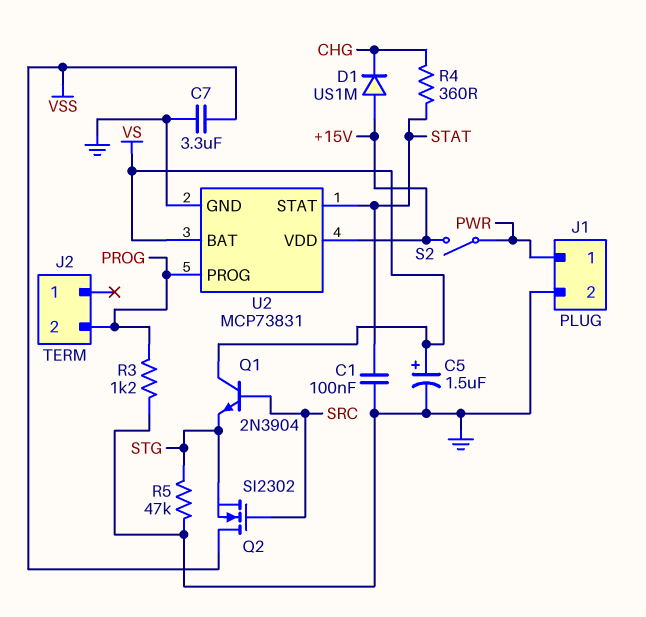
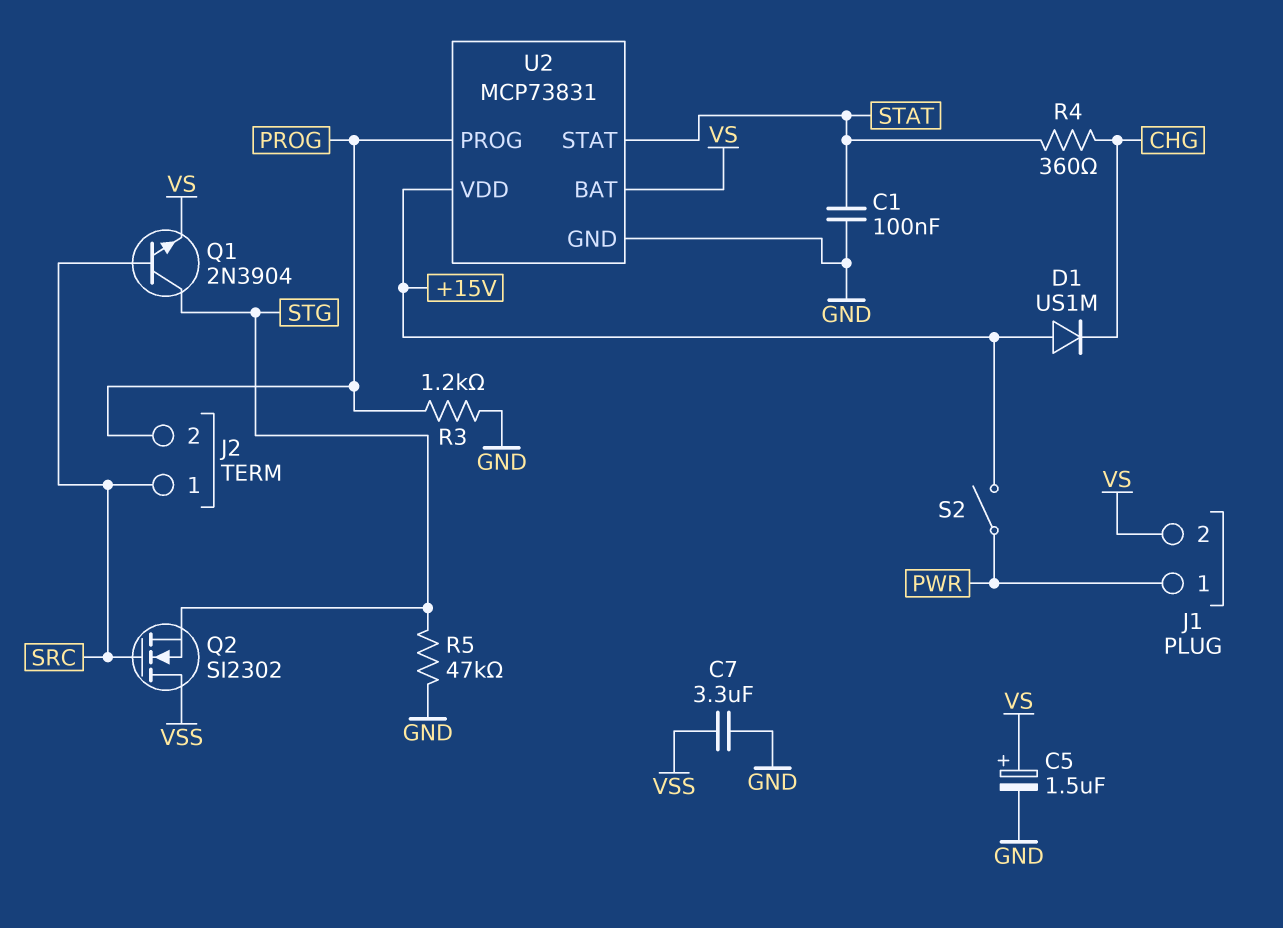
J1 pin 2: GND -> VS
J2 pin 1: none -> SRC
Q1: NPN 2N3904 (B SRC, C VS, E STG) -> NPN 2N3904 (B SRC, C STG, E VS)

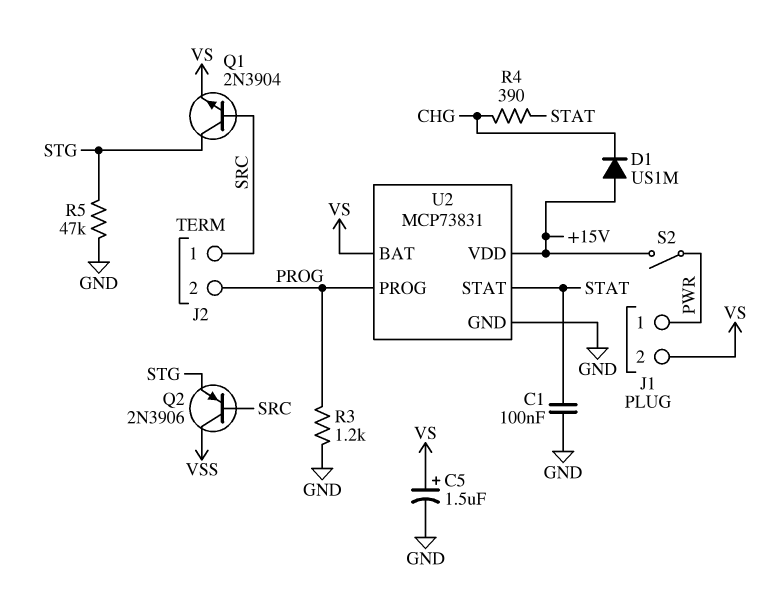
C7: 3.3uF (GND, VSS) -> none
Q2: NMOS SI2302 (G SRC, D VSS, S STG) -> PNP 2N3906 (B SRC, C VSS, E STG)
R4: 360 (CHG, STAT) -> 390 (CHG, STAT)

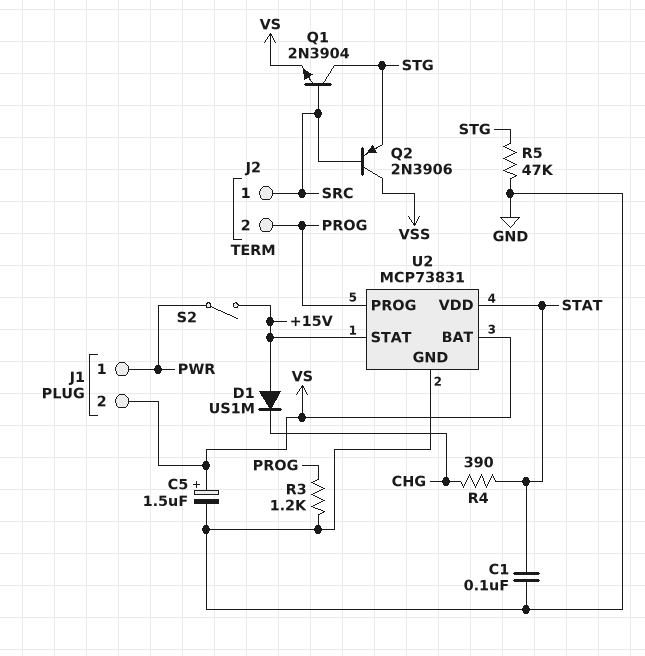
U2 pin STAT: STAT -> +15V
U2 pin VDD: +15V -> STAT

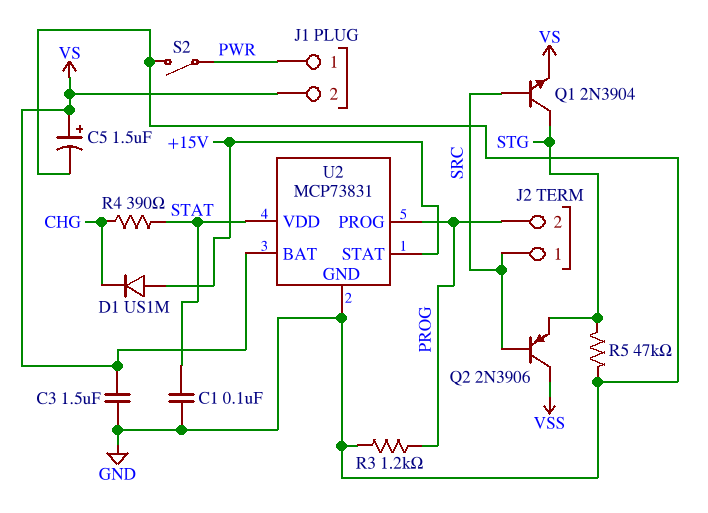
C3: none -> 1.5uF (GND, VS)
S2: switch (+15V, PWR) -> switch (GND, PWR)

